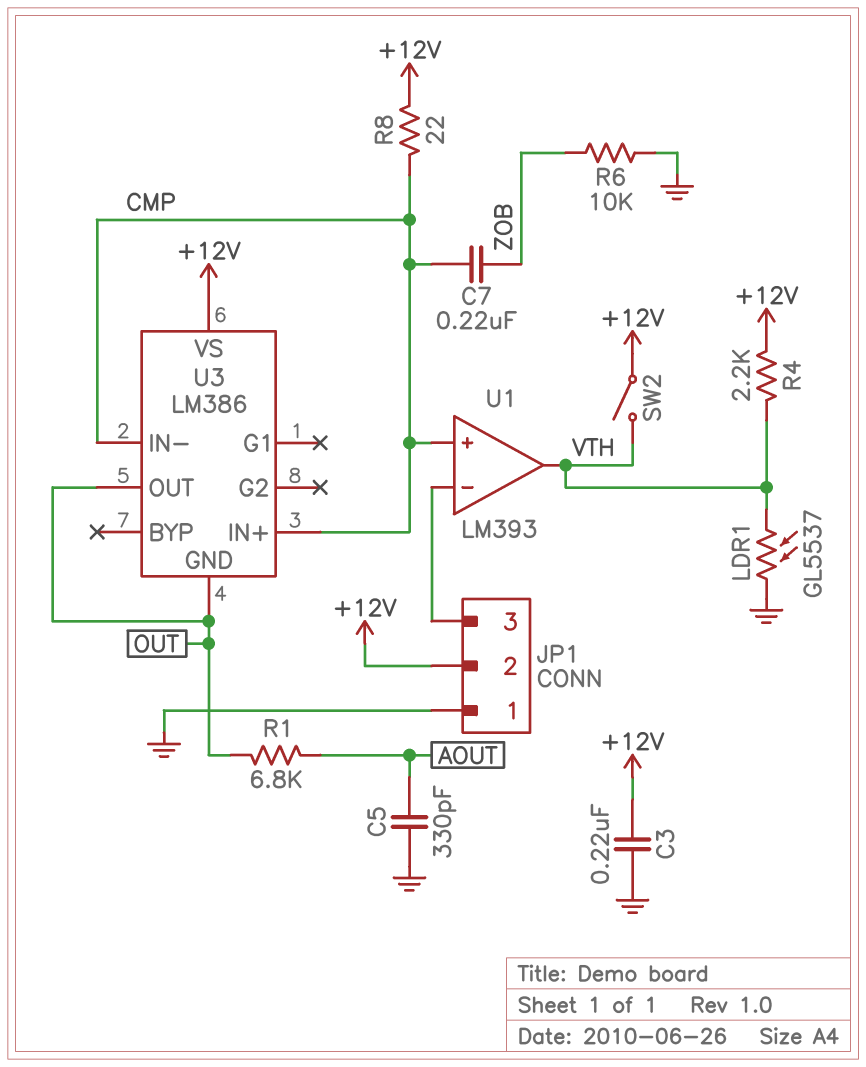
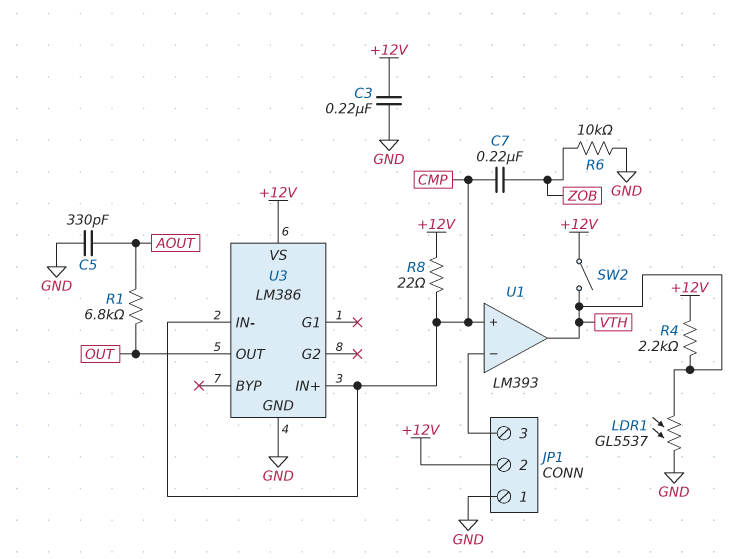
U3 pin GND: OUT -> GND

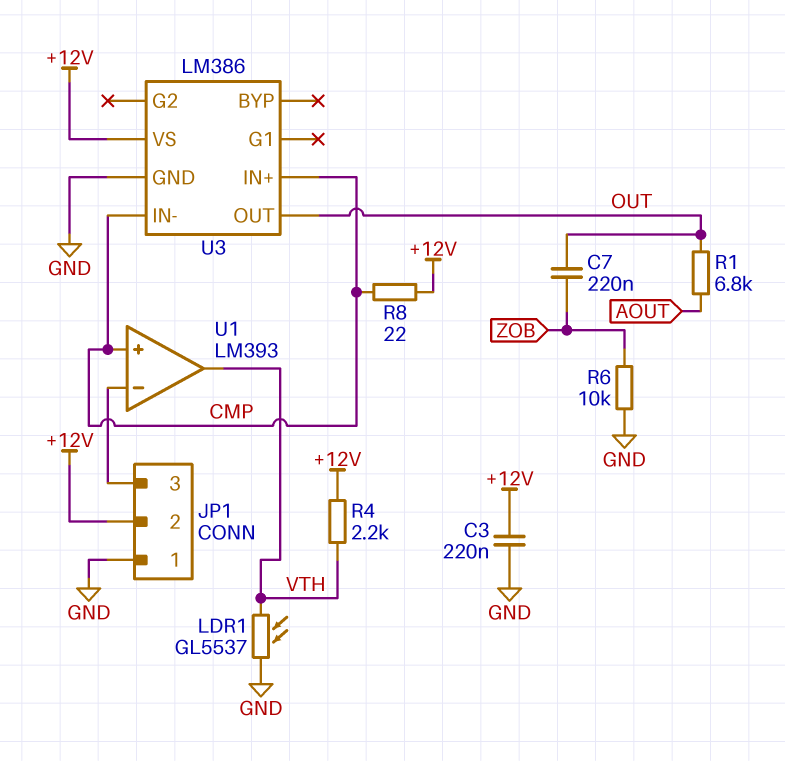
C5: 330pF (AOUT, GND) -> none
C7: 220nF (CMP, ZOB) -> 220nF (OUT, ZOB)
SW2: switch (+12V, VTH) -> none

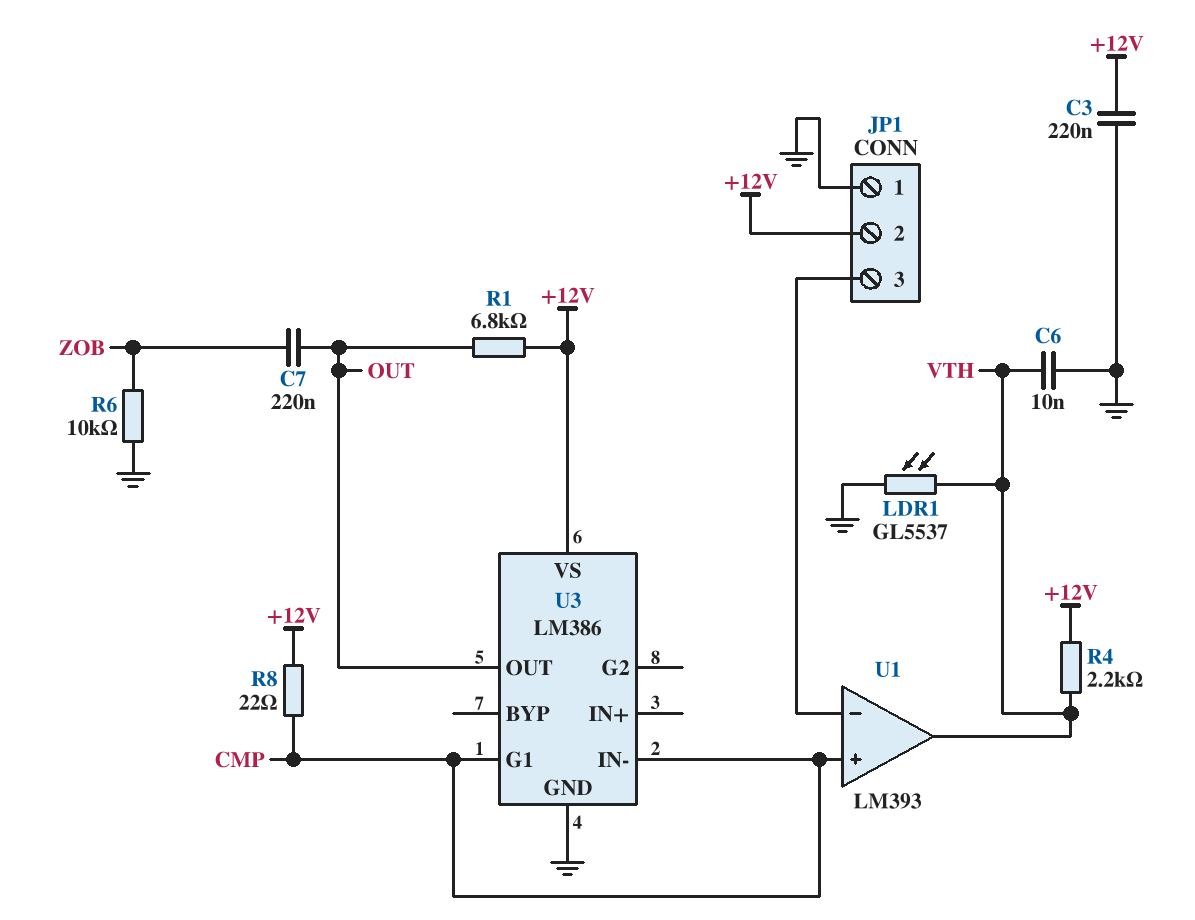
C6: none -> 10nF (GND, VTH)
R1: 6.8k (AOUT, OUT) -> 6.8k (+12V, OUT)
U3 pin G1: none -> CMP
U3 pin IN+: CMP -> none

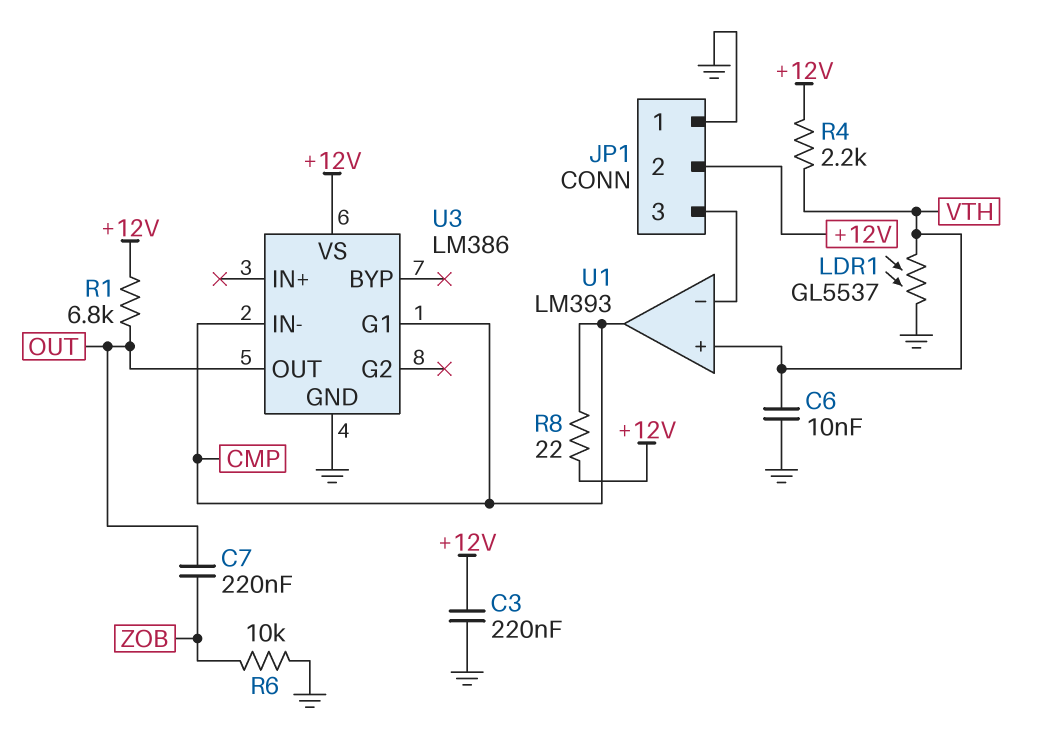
U1 pin in+: CMP -> VTH
U1 pin out: VTH -> CMP

